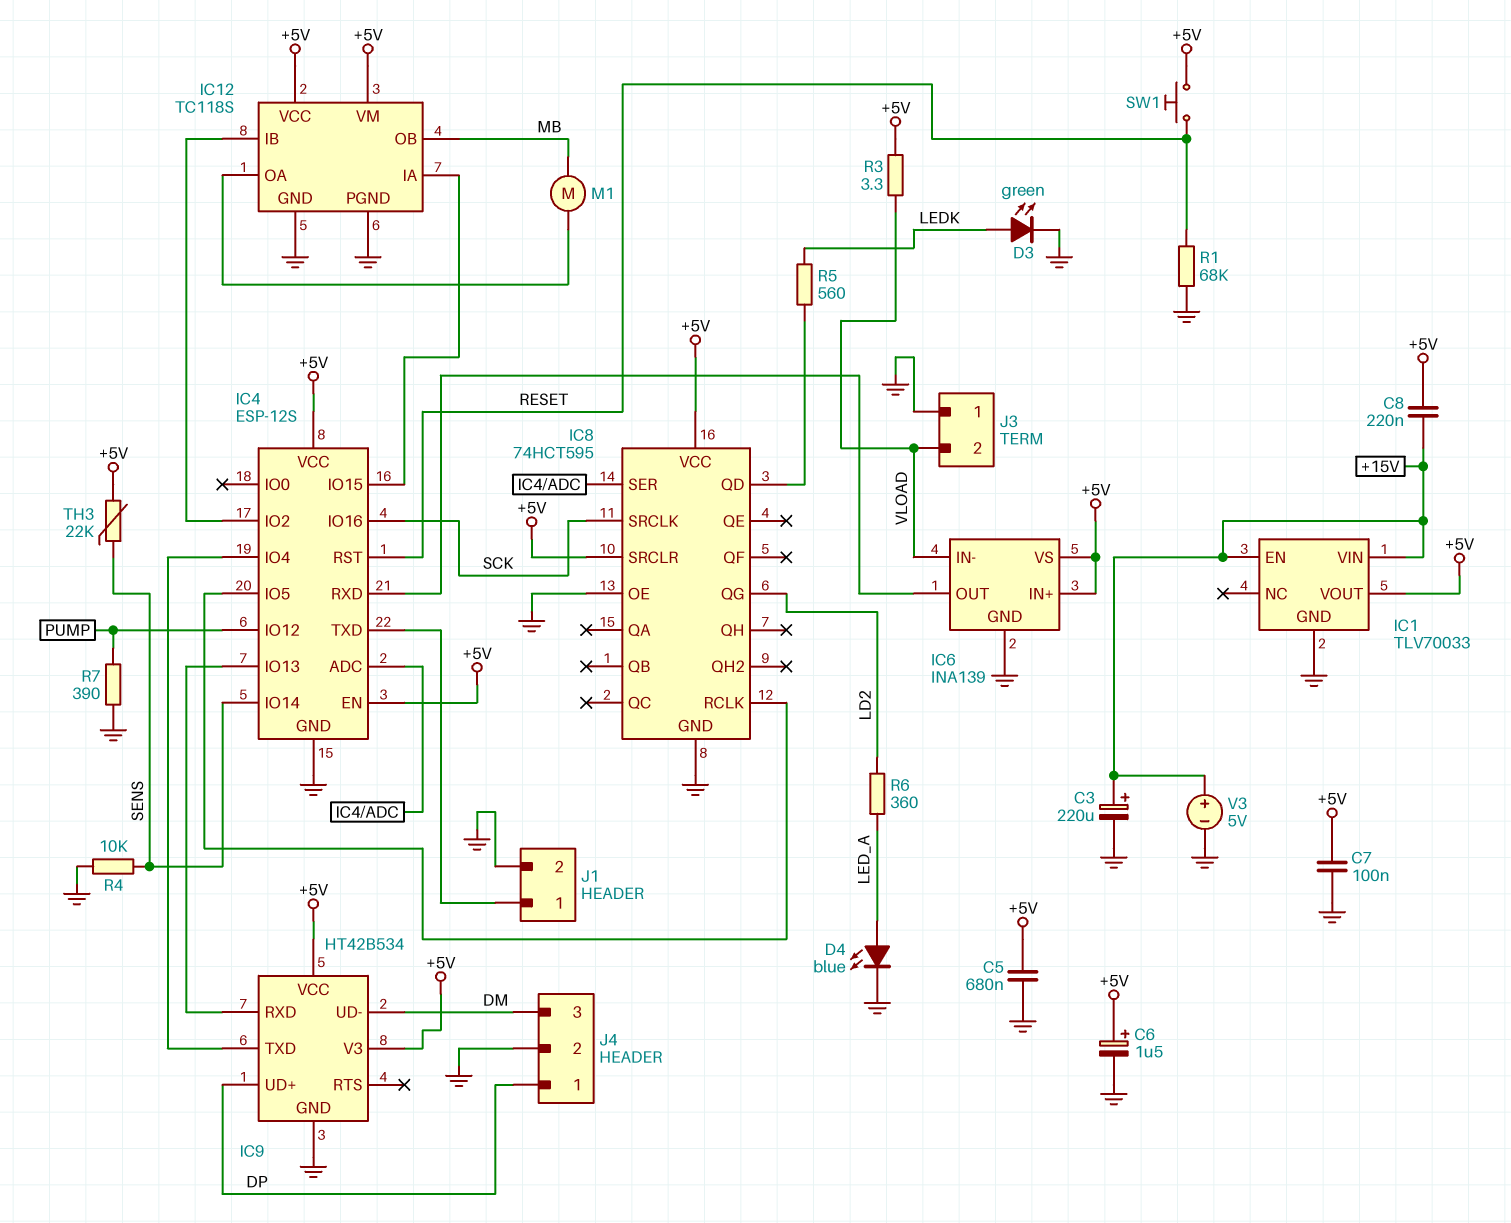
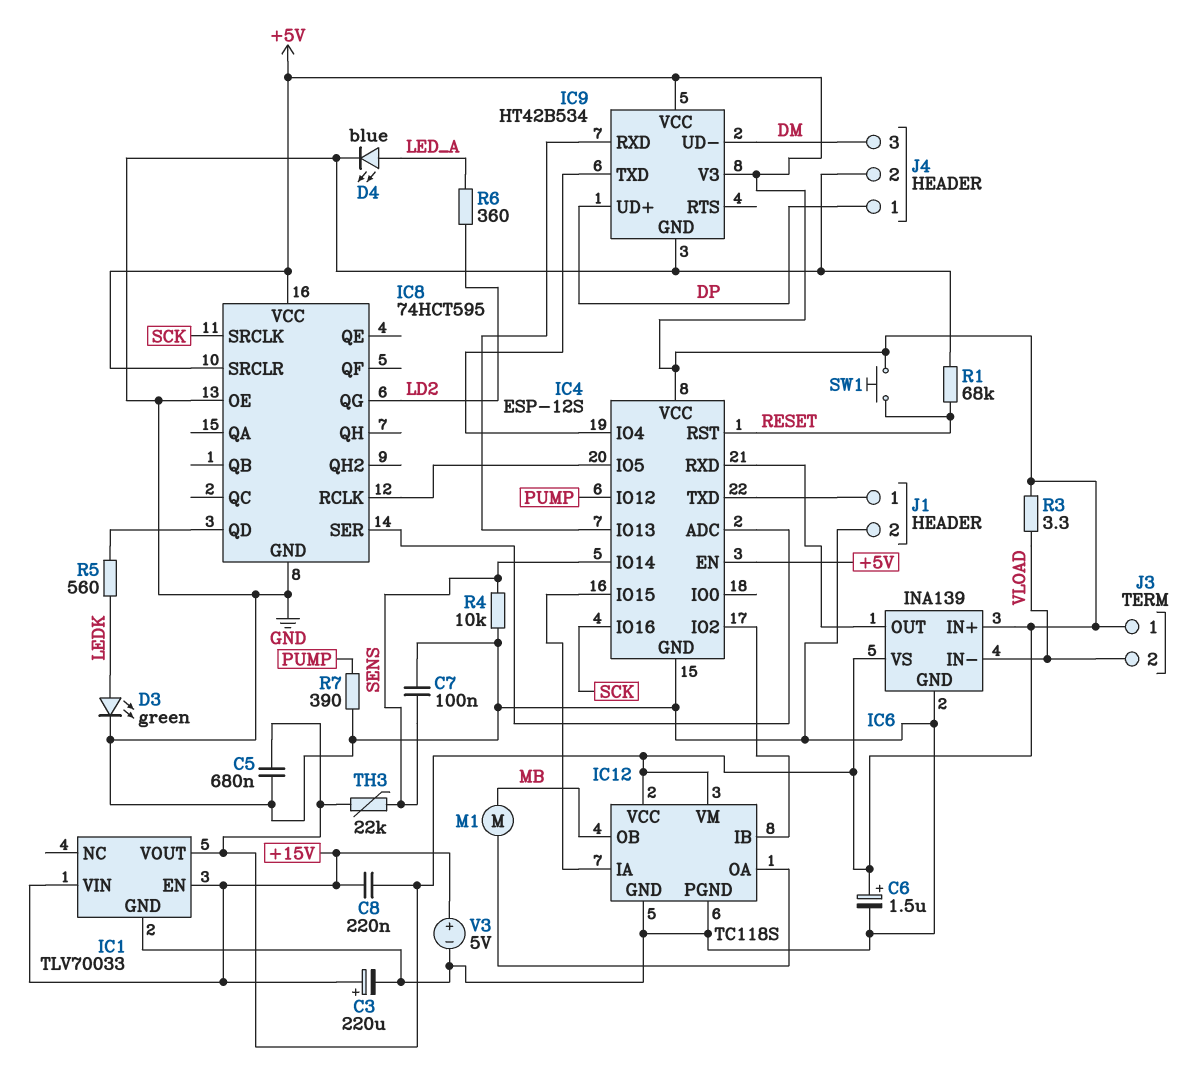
C7: 100nF (+5V, GND) -> 100nF (GND, SENS)
J3 pin 1: GND -> +5V

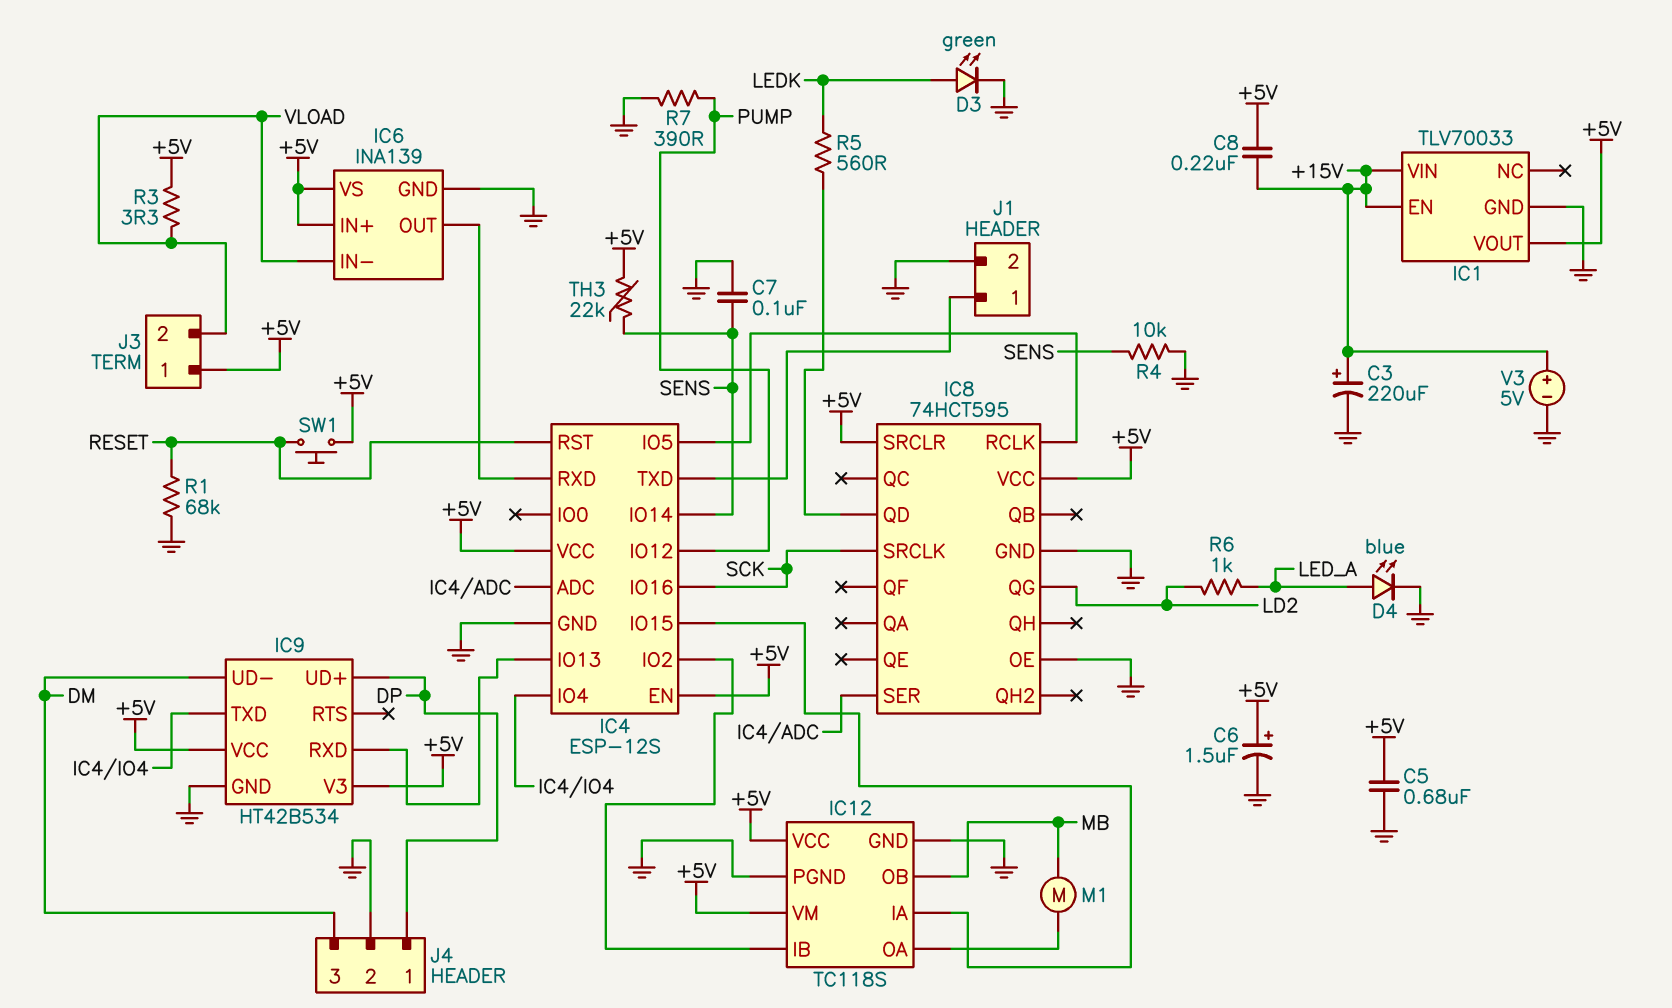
R6: 360 (LD2, LED_A) -> 1k (LD2, LED_A)

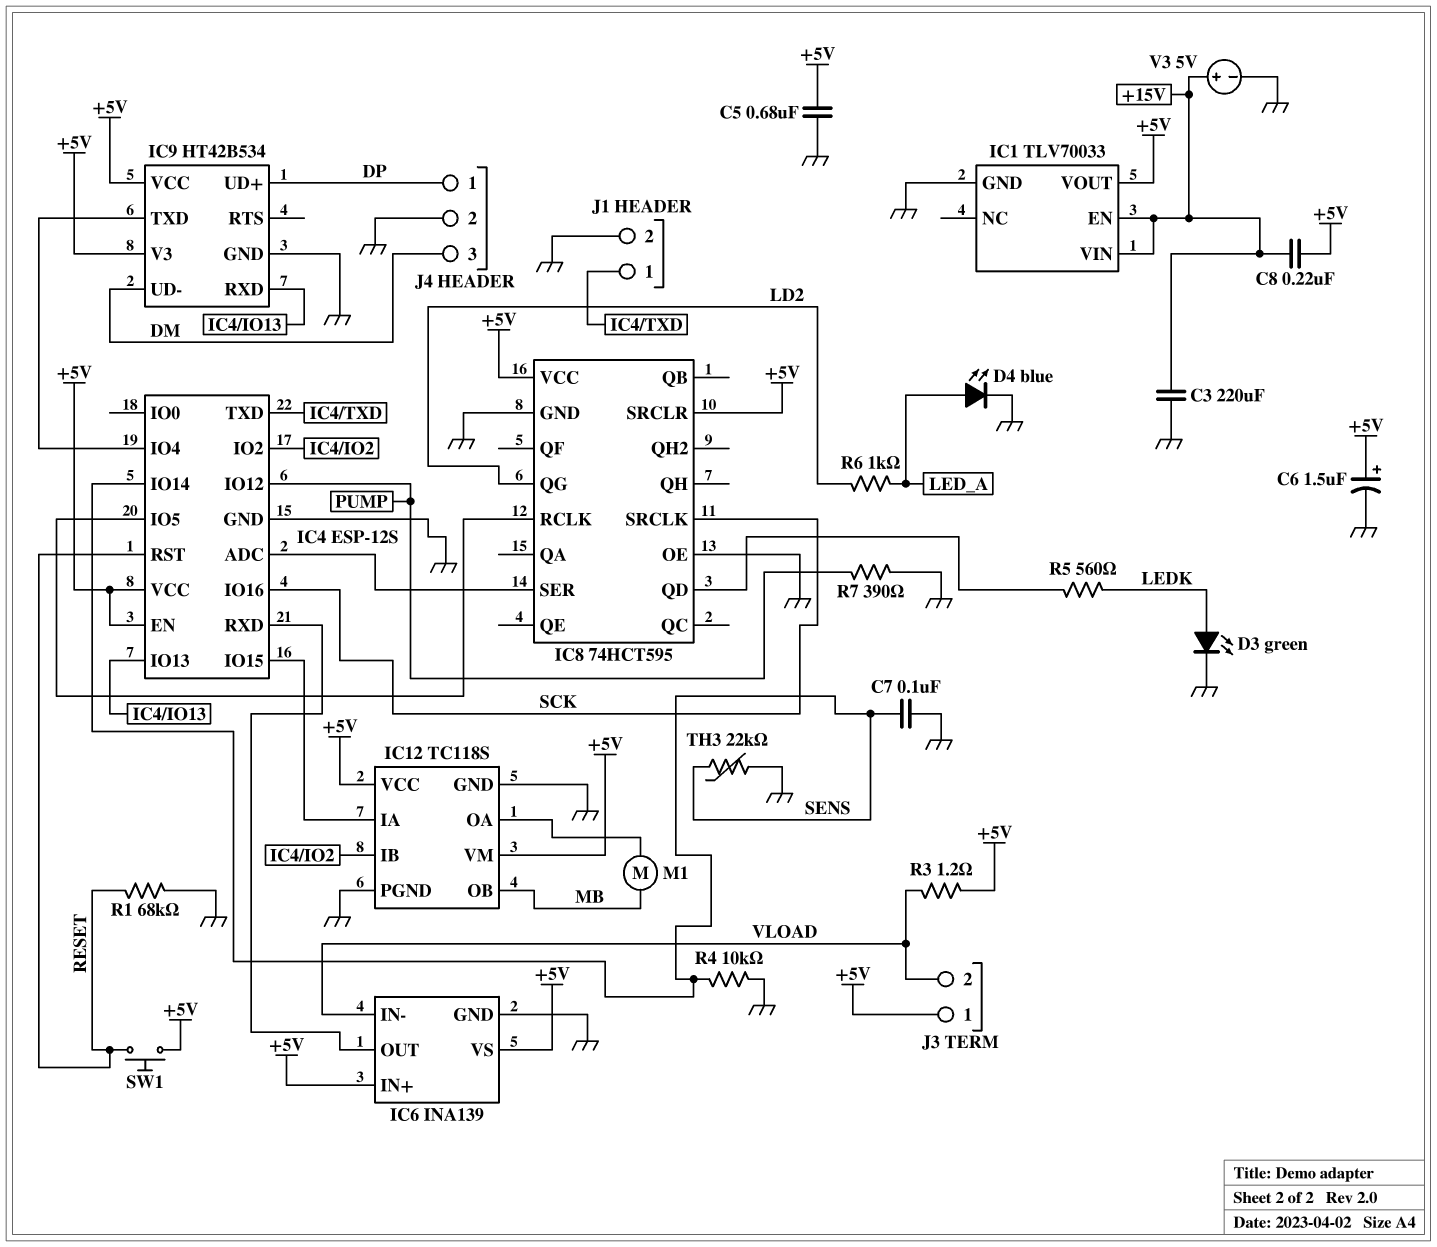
C3: 220uF (plus +15V, minus GND) -> 220uF (+15V, GND)
R3: 3.3 (+5V, VLOAD) -> 1.2 (+5V, VLOAD)
TH3: 22k (+5V, SENS) -> 22k (GND, SENS)

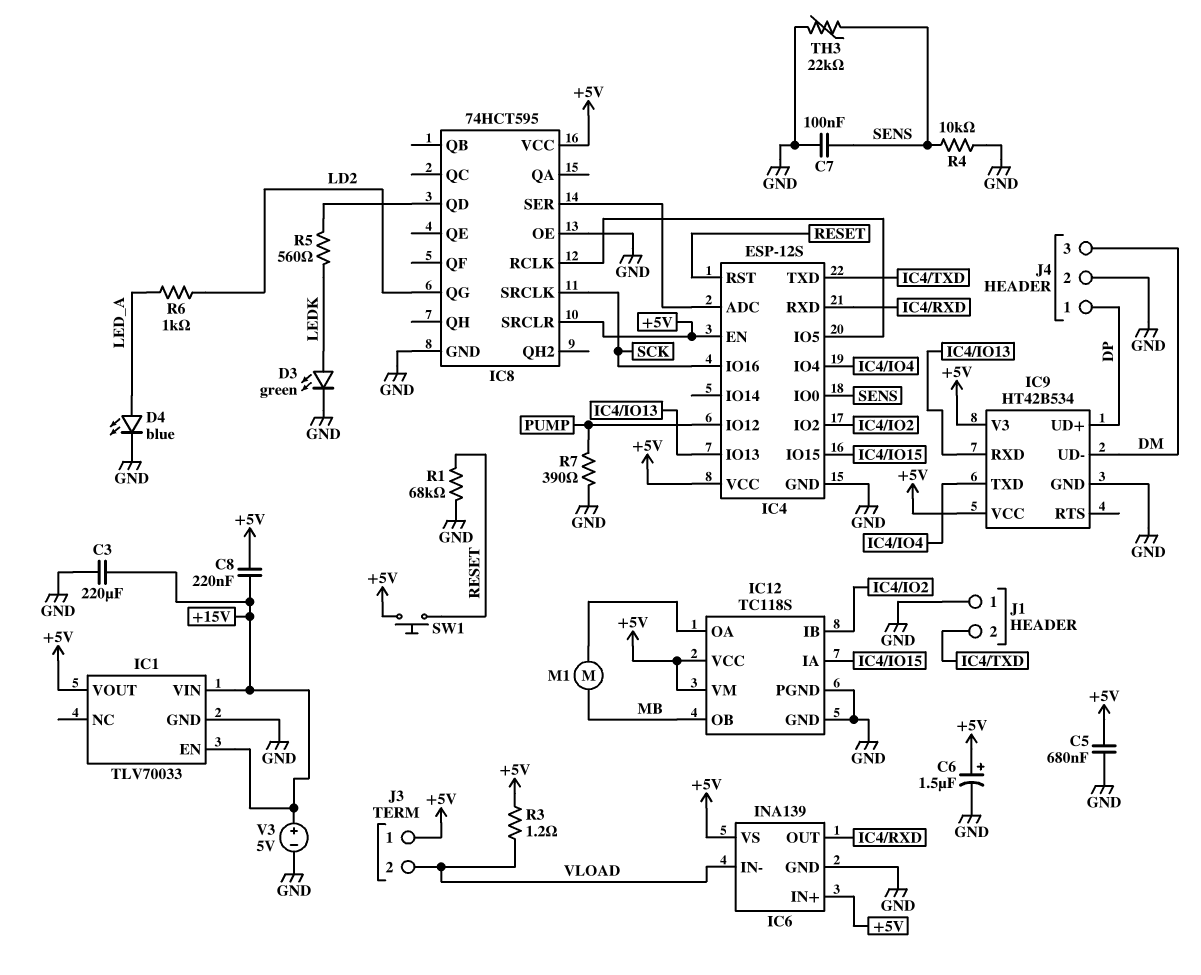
IC4 pin IO0: none -> SENS
IC4 pin IO14: SENS -> none
J1 pin 1: IC4/TXD -> GND
J1 pin 2: GND -> IC4/TXD

